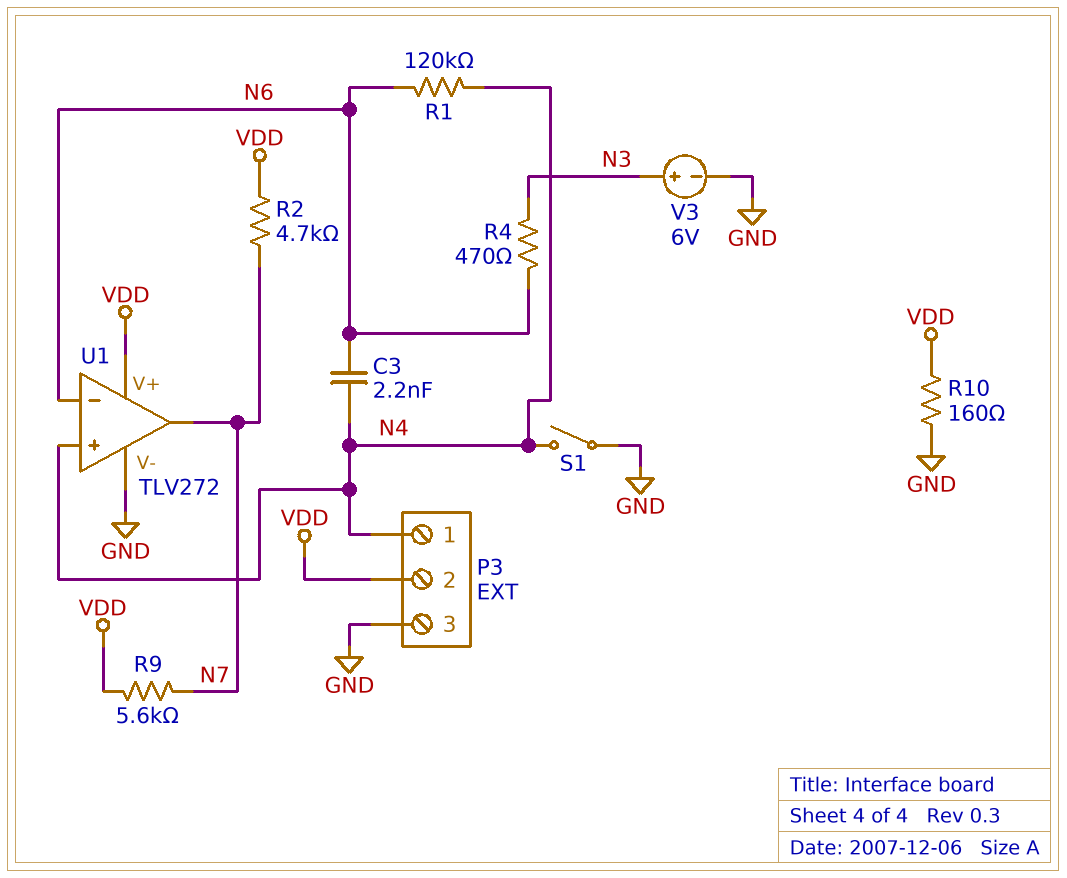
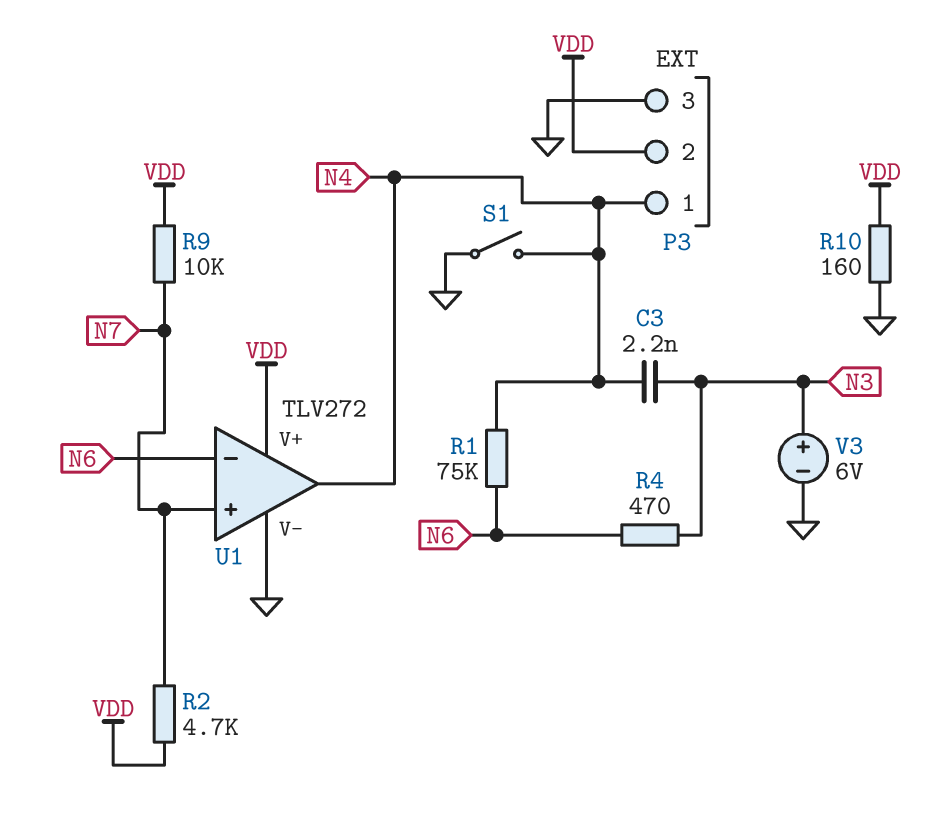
C3: 2.2nF (N4, N6) -> 2.2nF (N3, N4)
R1: 120k (N4, N6) -> 75k (N4, N6)
R9: 5.6k (N7, VDD) -> 10k (N7, VDD)
U1 pin in+: N4 -> N7
U1 pin out: N7 -> N4

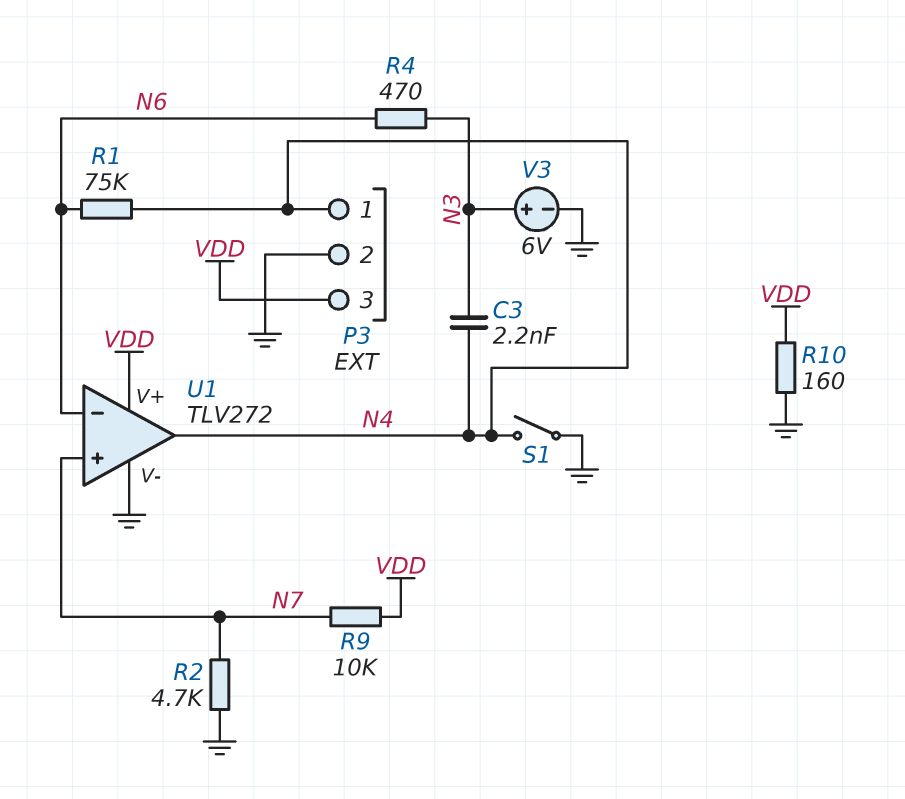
P3 pin 2: VDD -> GND
P3 pin 3: GND -> VDD
R2: 4.7k (N7, VDD) -> 4.7k (GND, N7)

